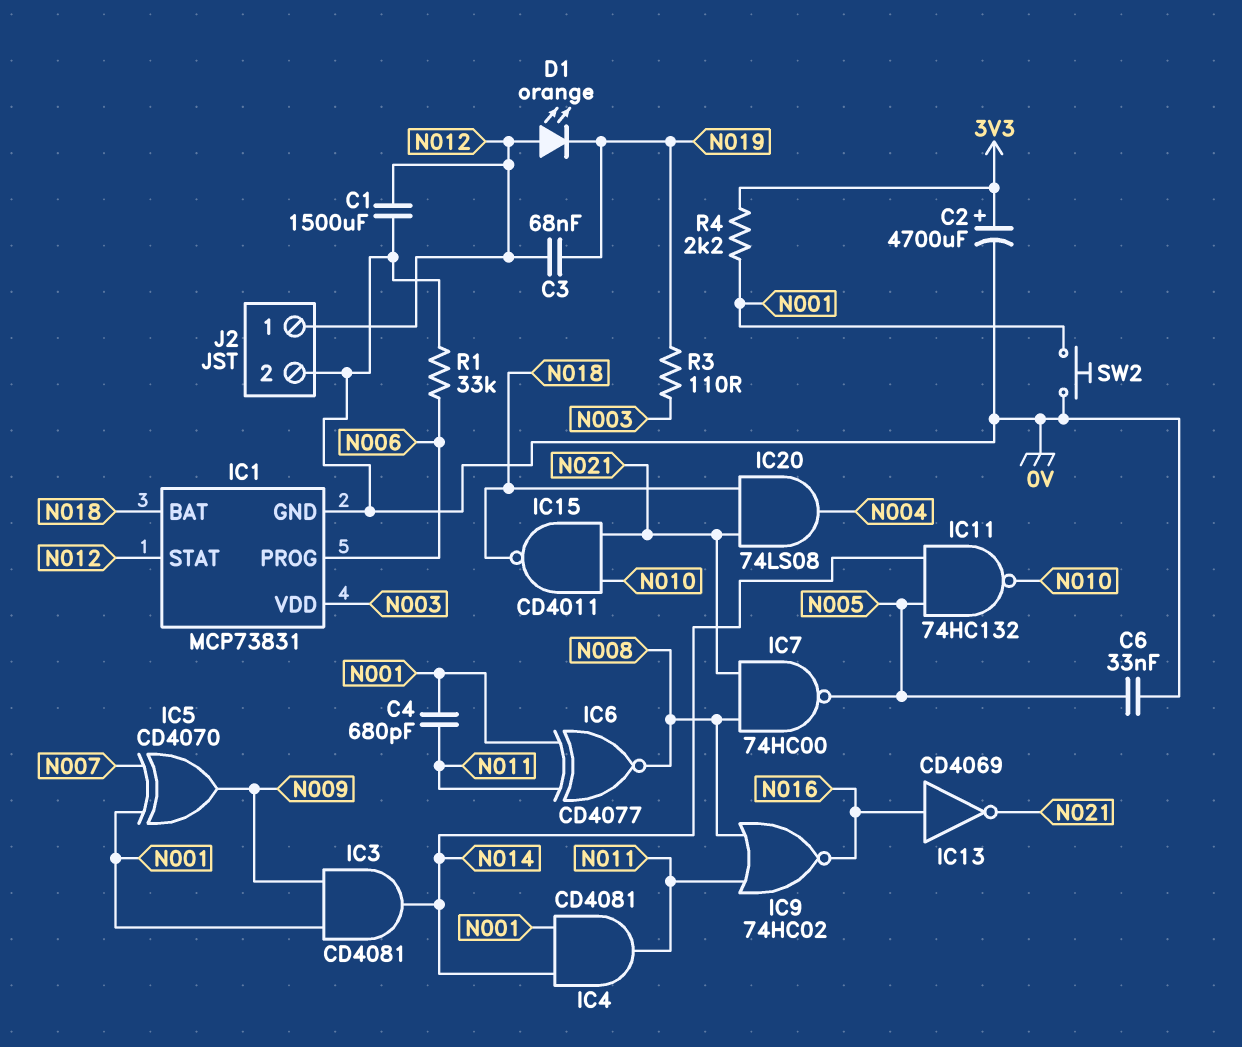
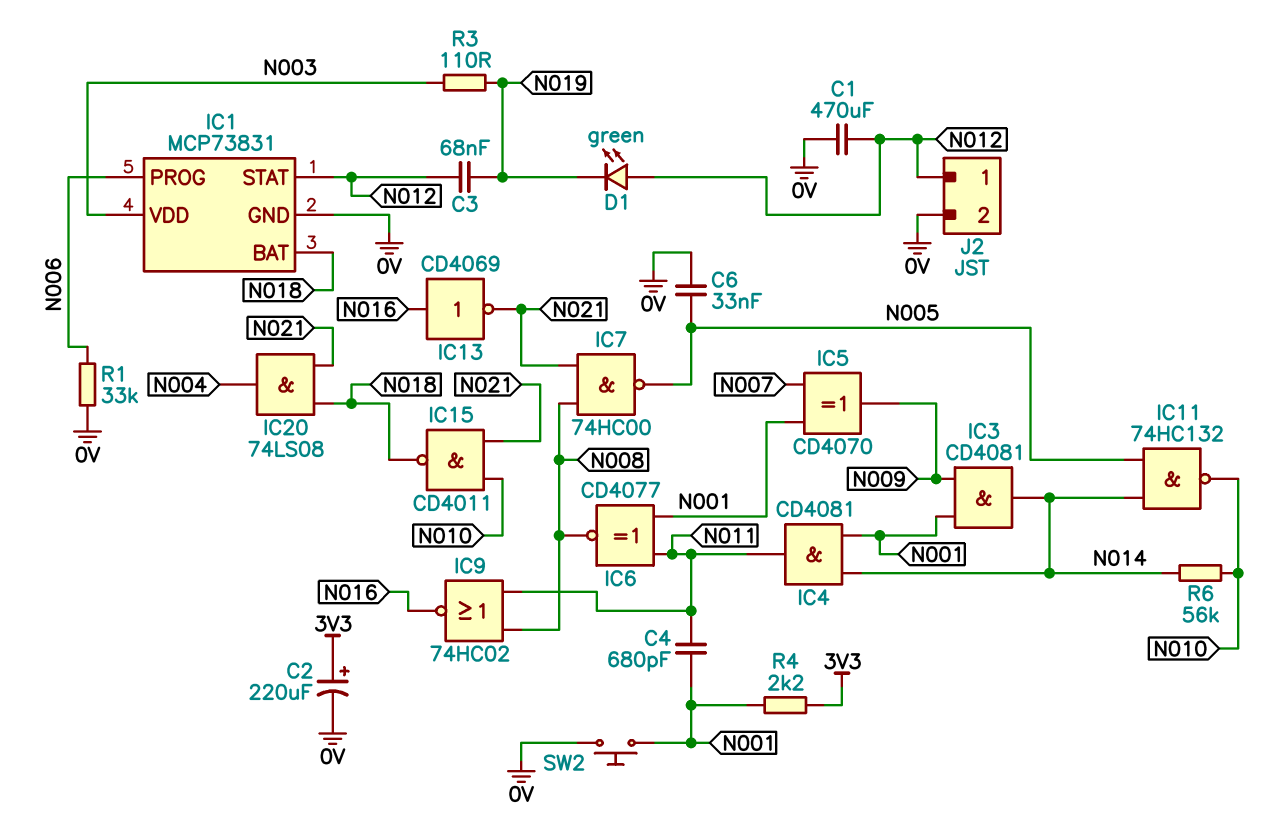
C1: 1500uF (0V, N012) -> 470uF (0V, N012)
C2: 4700uF (plus 3V3, minus 0V) -> 220uF (plus 3V3, minus 0V)
D1: LED orange (A N012, K N019) -> LED green (A N012, K N019)
R6: none -> 56k (N010, N014)

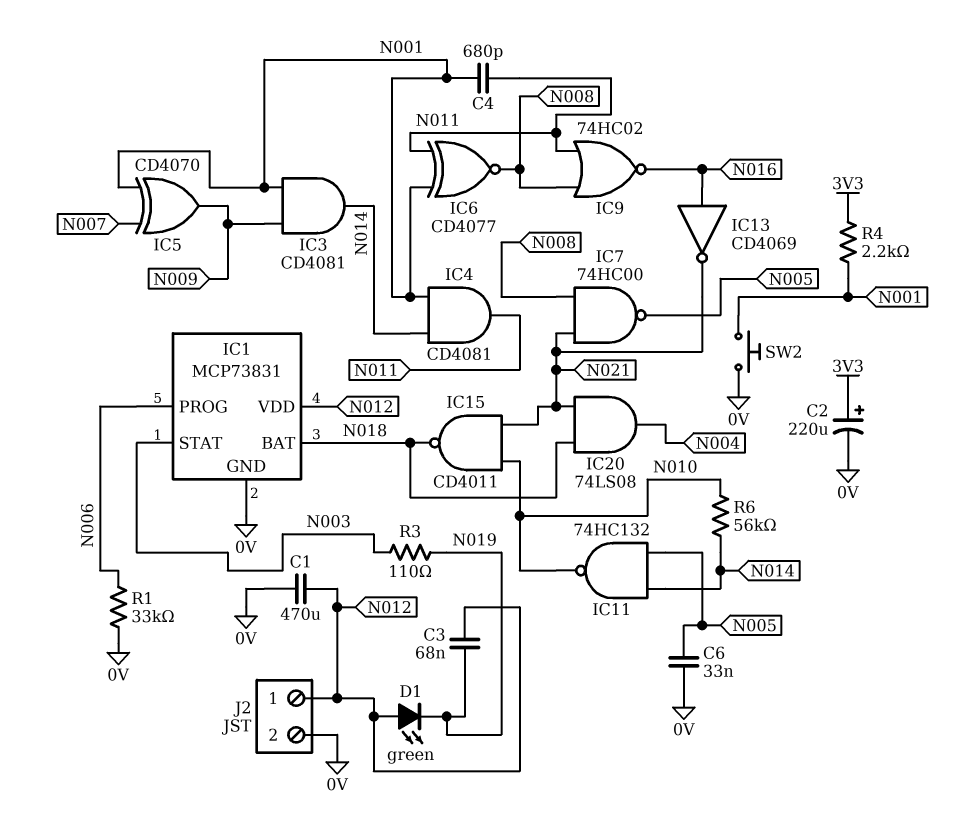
IC1 pin STAT: N012 -> N003
IC1 pin VDD: N003 -> N012

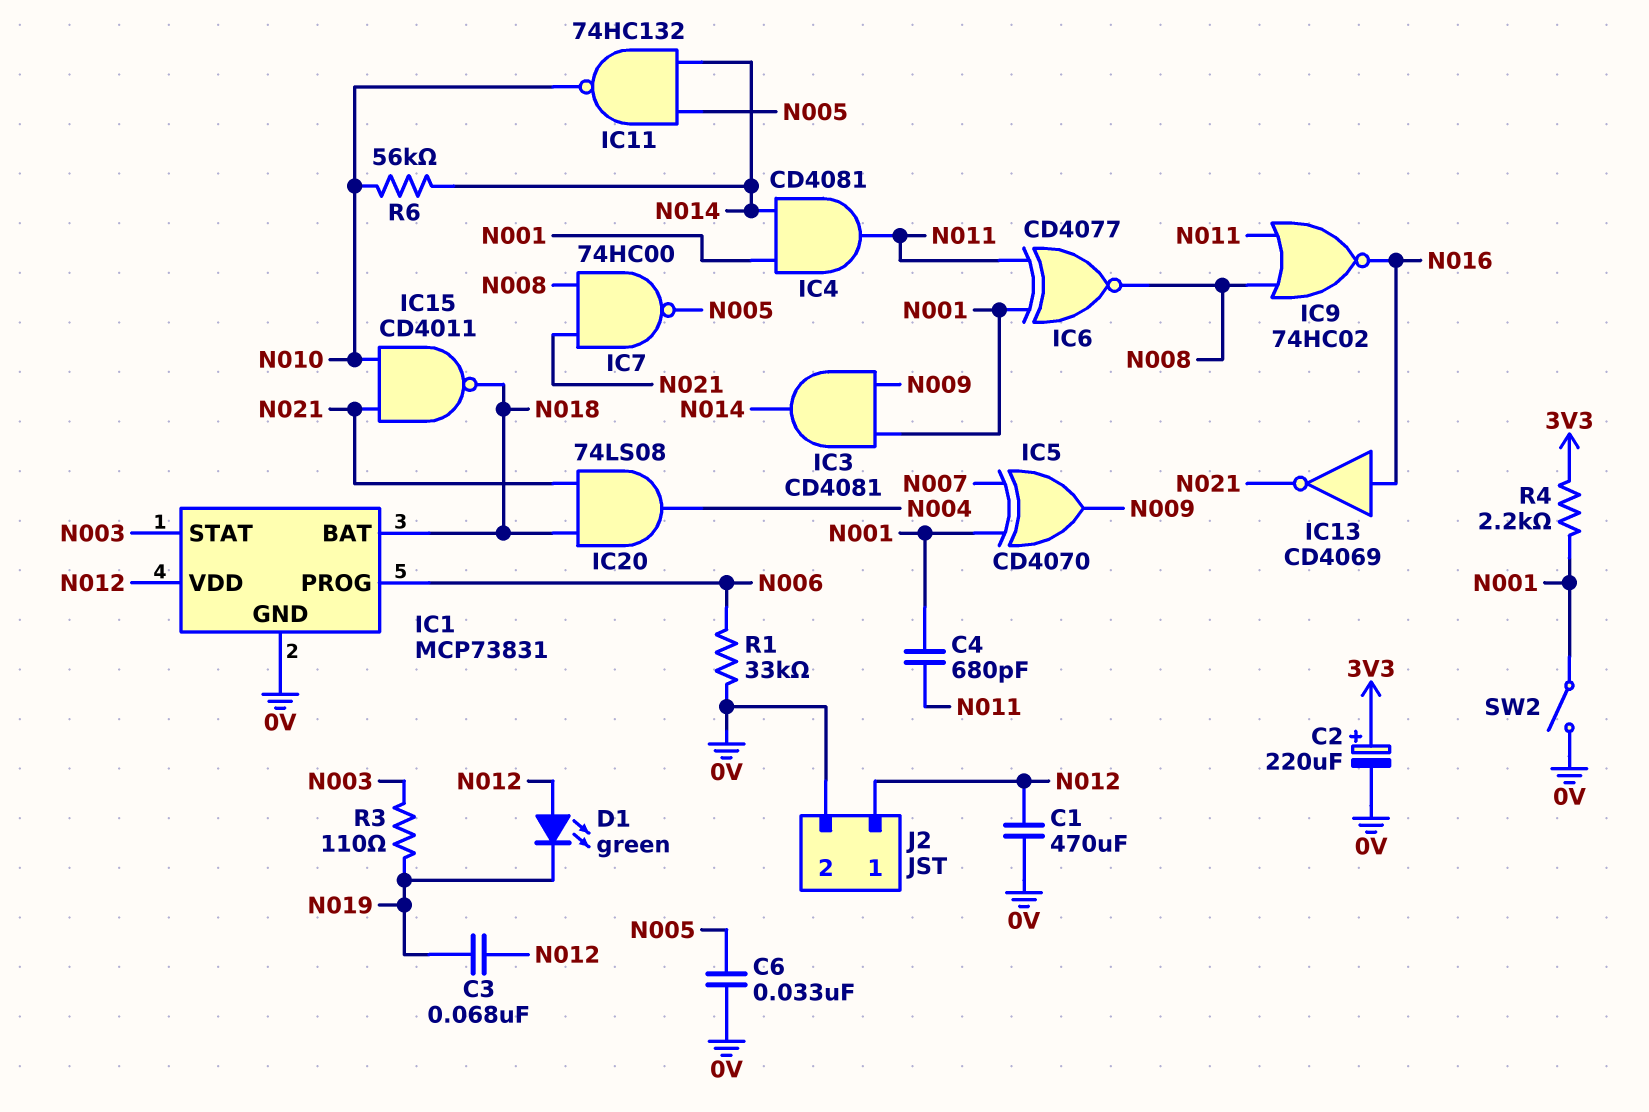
SW2: button (0V, N001) -> switch (0V, N001)

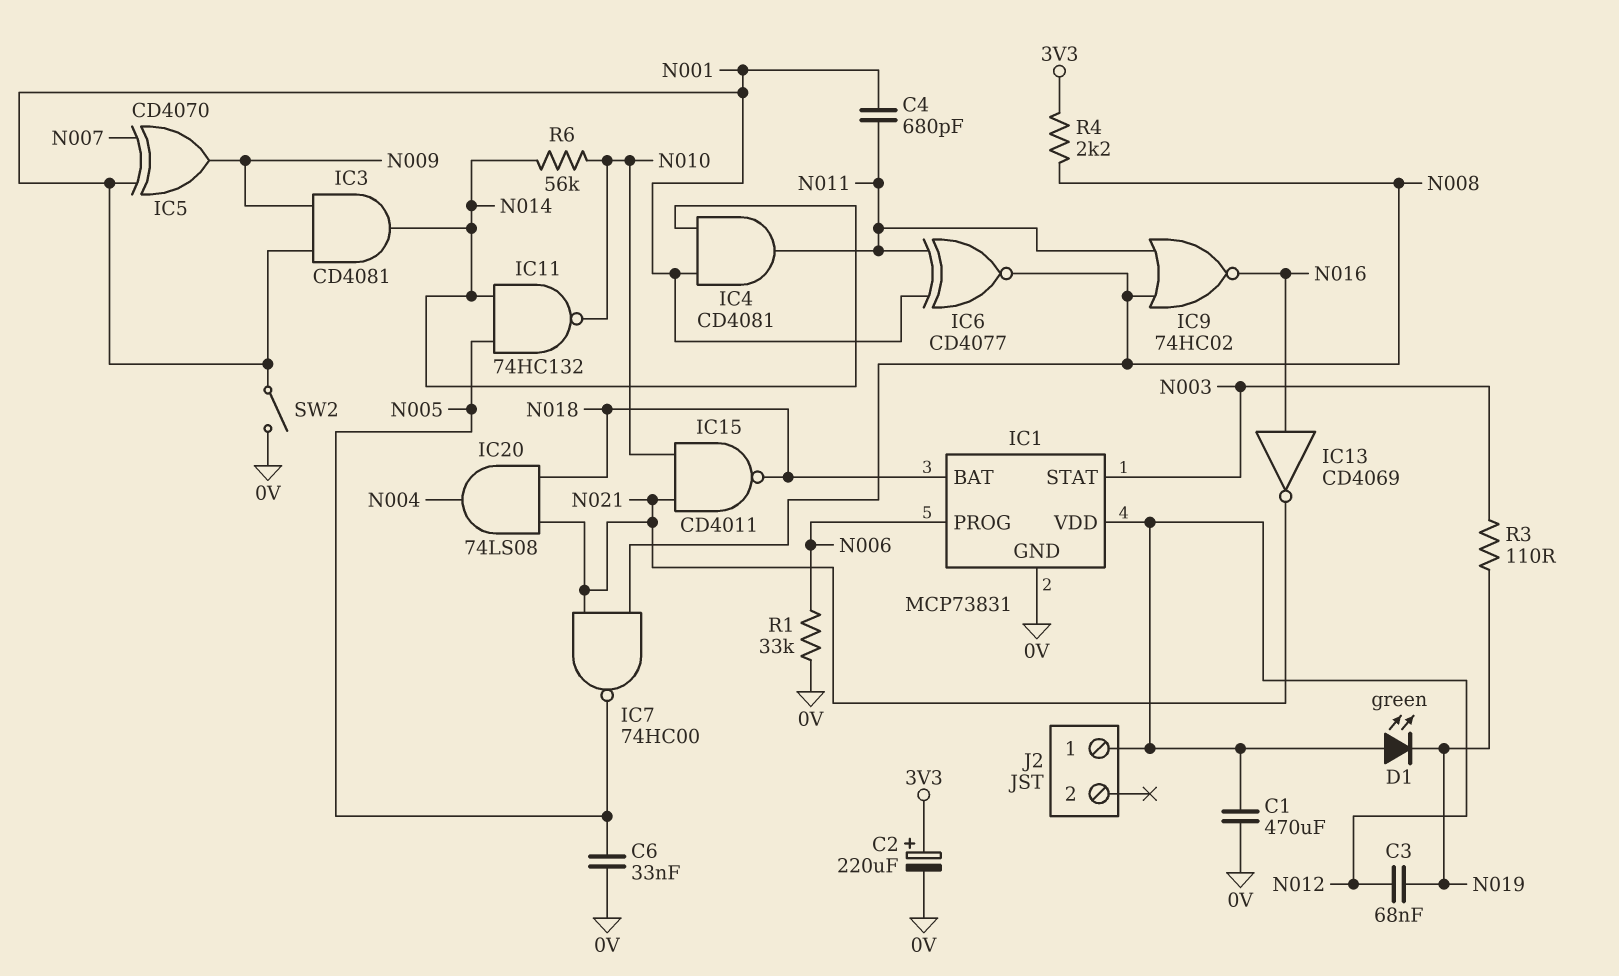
J2 pin 2: 0V -> none
R4: 2.2k (3V3, N001) -> 2.2k (3V3, N008)

